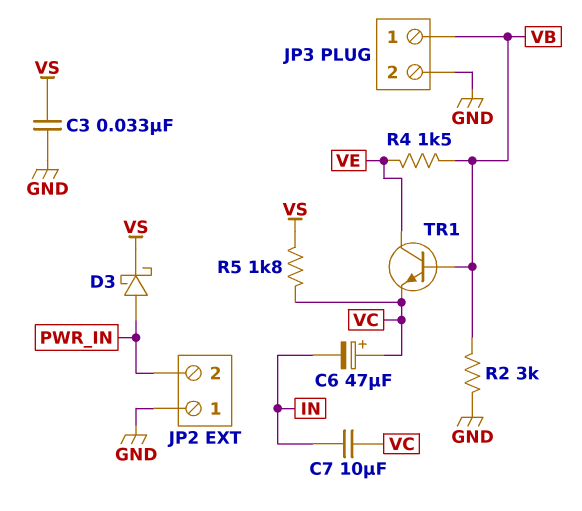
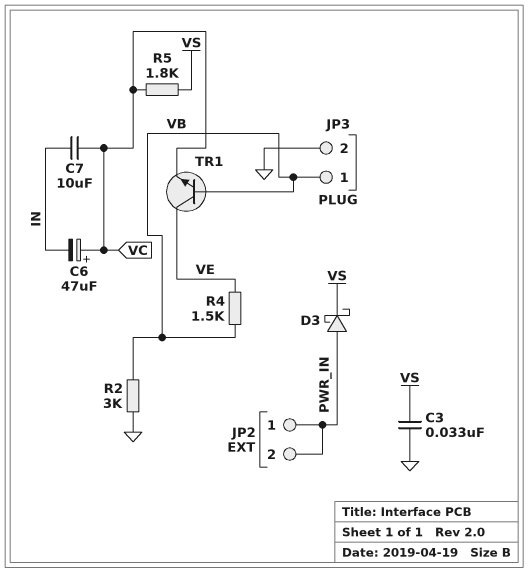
JP2 pin 1: GND -> PWR_IN

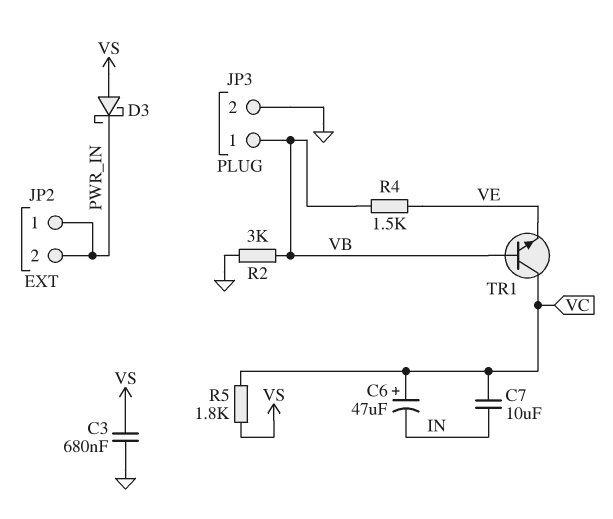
C3: 33nF (GND, VS) -> 680nF (GND, VS)
D3: schottky (A PWR_IN, K VS) -> schottky (A VS, K PWR_IN)
TR1: NPN (B VB, C VE, E VC) -> NPN (B VB, C VC, E VE)

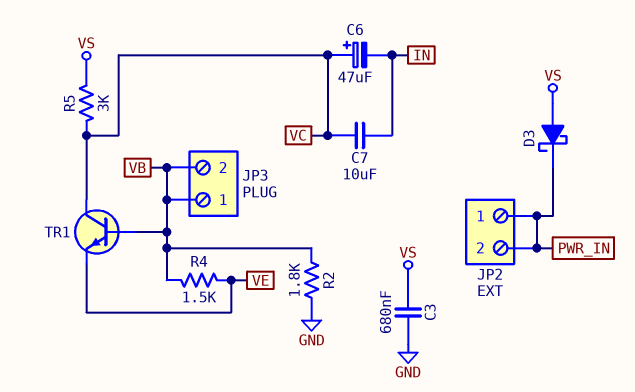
JP3 pin 2: GND -> VB
R2: 3k (GND, VB) -> 1.8k (GND, VB)
R5: 1.8k (VC, VS) -> 3k (VC, VS)

